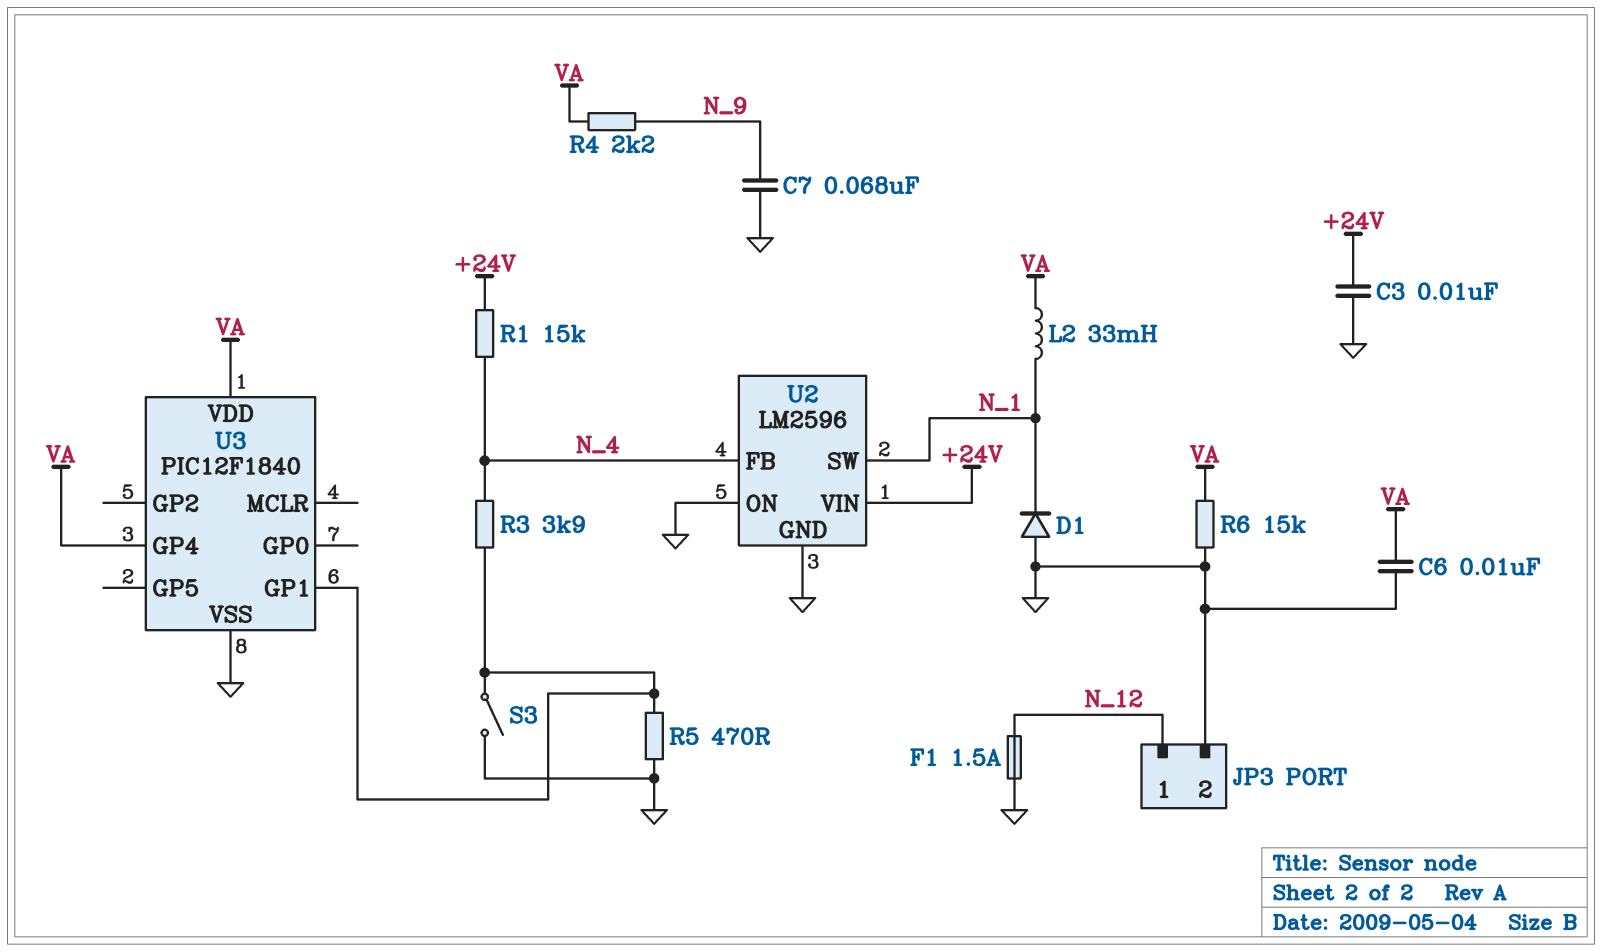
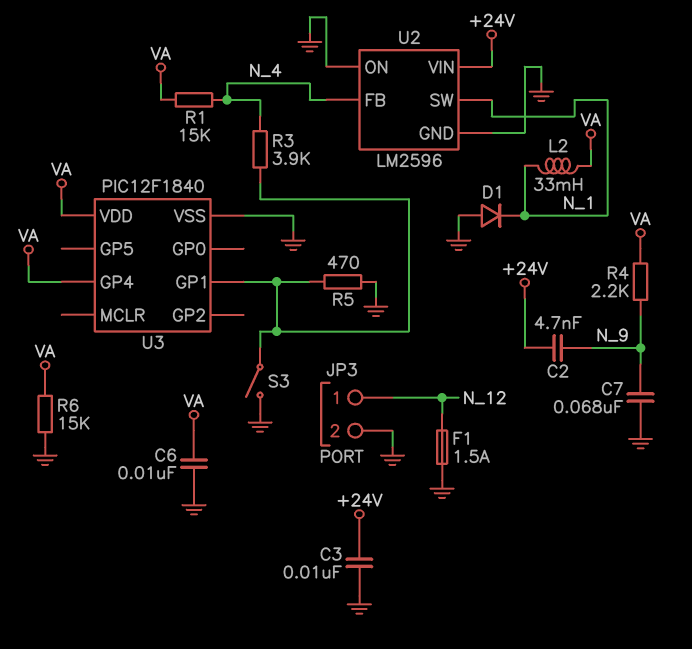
C2: none -> 4.7nF (+24V, N_9)
R1: 15k (+24V, N_4) -> 15k (N_4, VA)

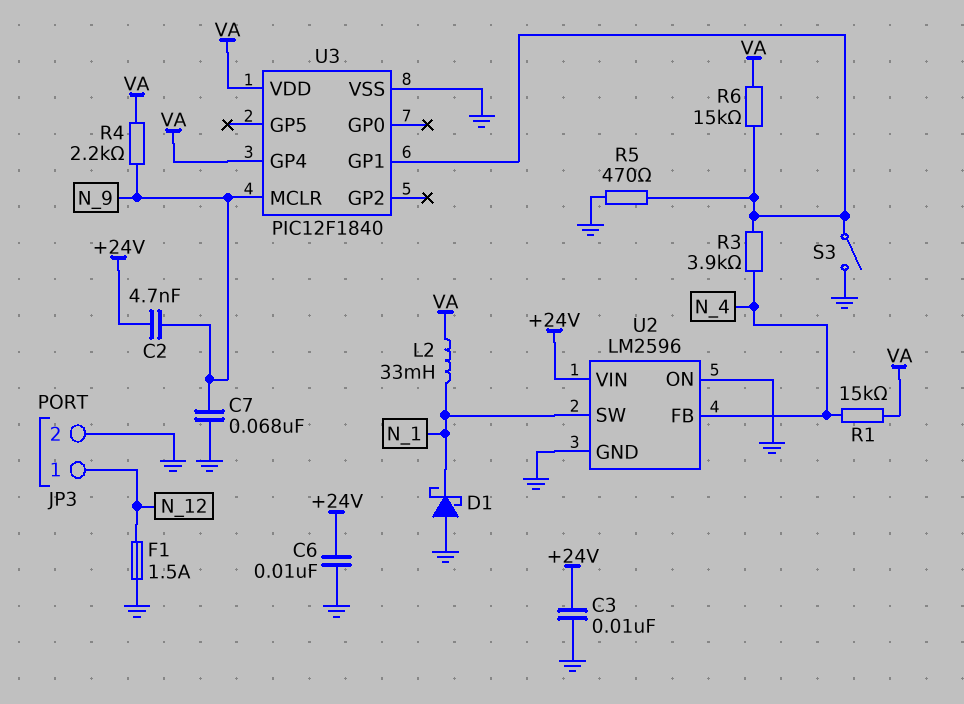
C6: 10nF (GND, VA) -> 10nF (+24V, GND)
D1: diode (A GND, K N_1) -> schottky (A GND, K N_1)
R6: 15k (GND, VA) -> 15k (U3/GP1, VA)
U3 pin MCLR: none -> N_9

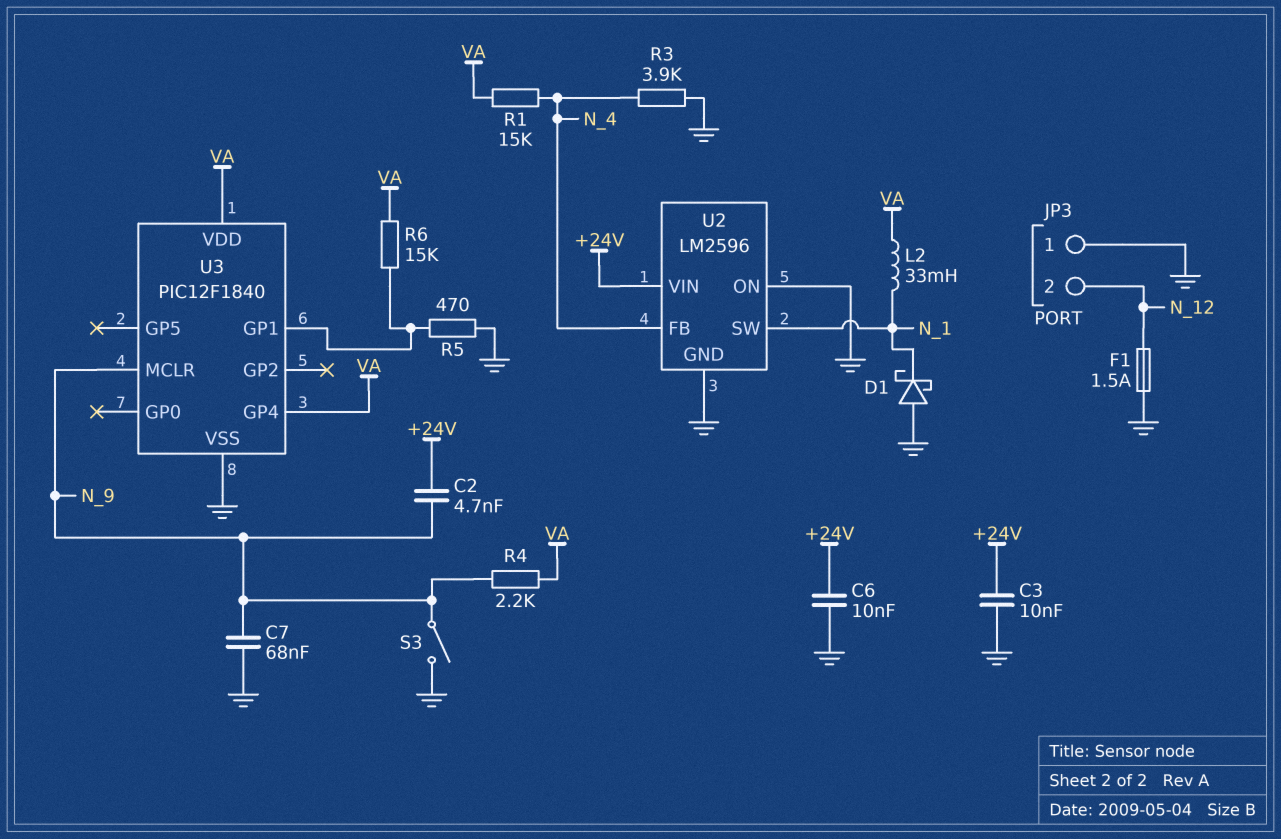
JP3 pin 1: N_12 -> GND
JP3 pin 2: GND -> N_12
R3: 3.9k (N_4, U3/GP1) -> 3.9k (GND, N_4)
S3: switch (GND, U3/GP1) -> switch (GND, N_9)

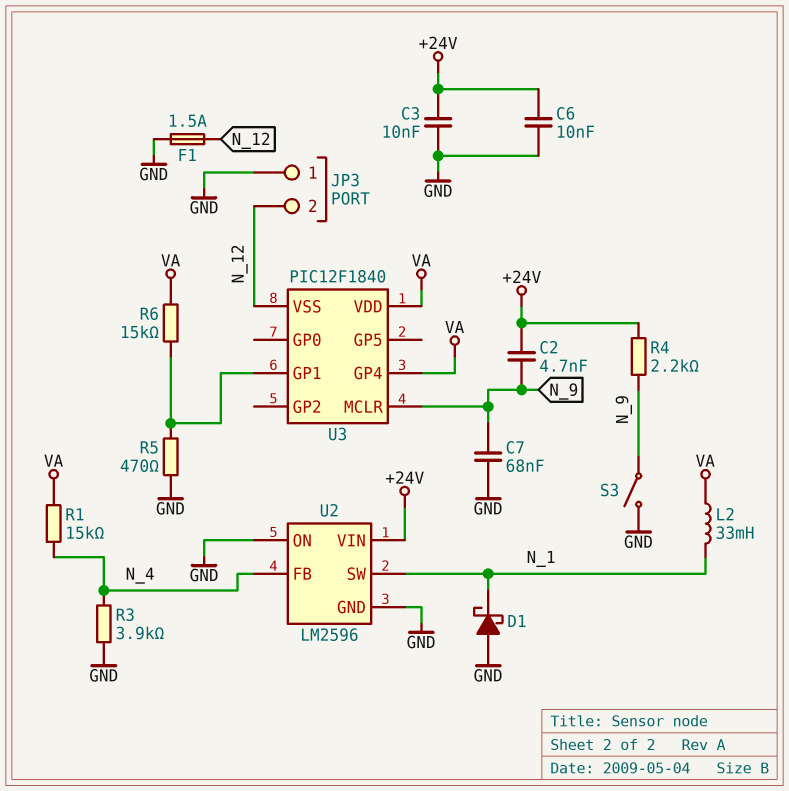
R4: 2.2k (N_9, VA) -> 2.2k (+24V, N_9)
U3 pin VSS: GND -> N_12

